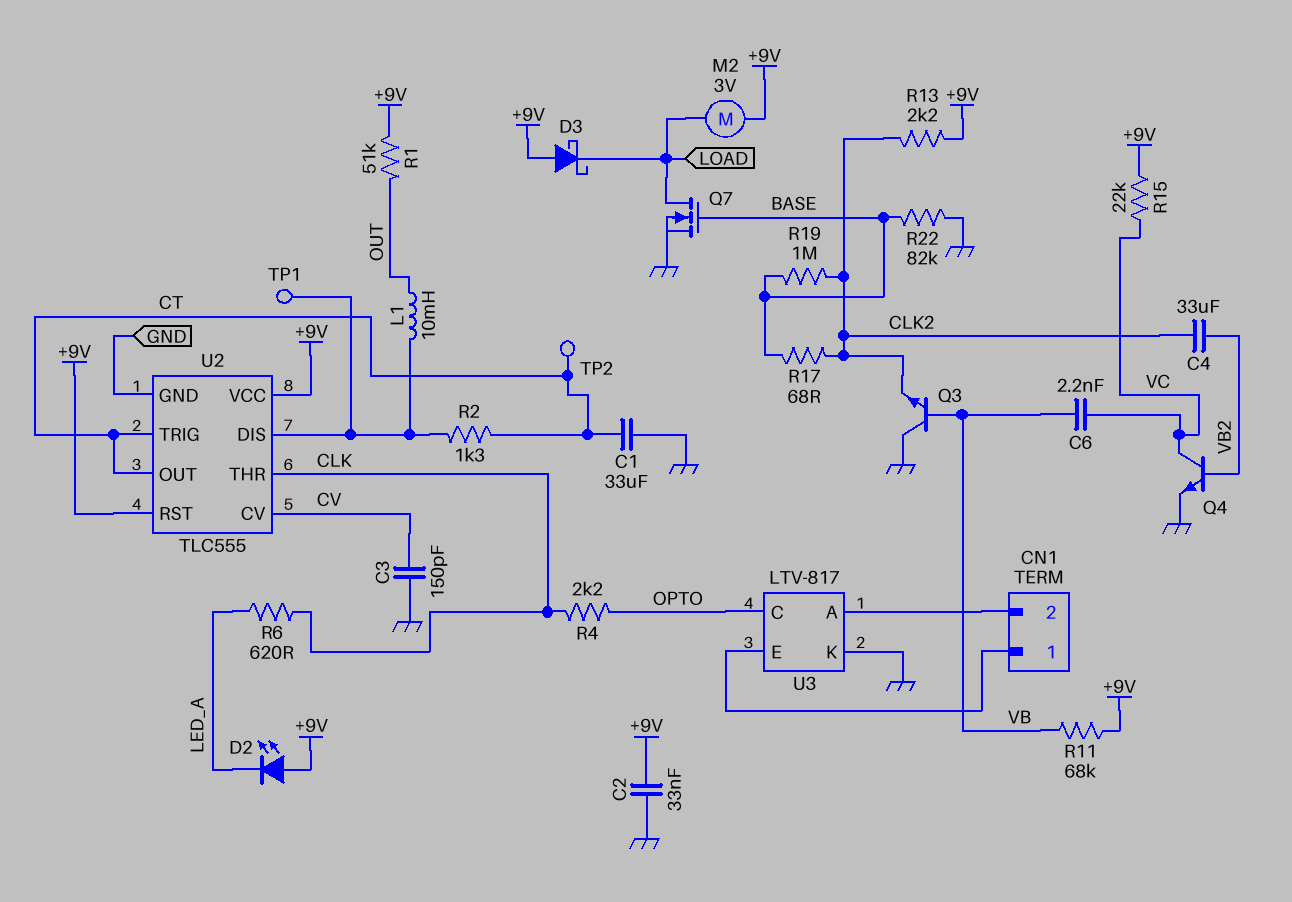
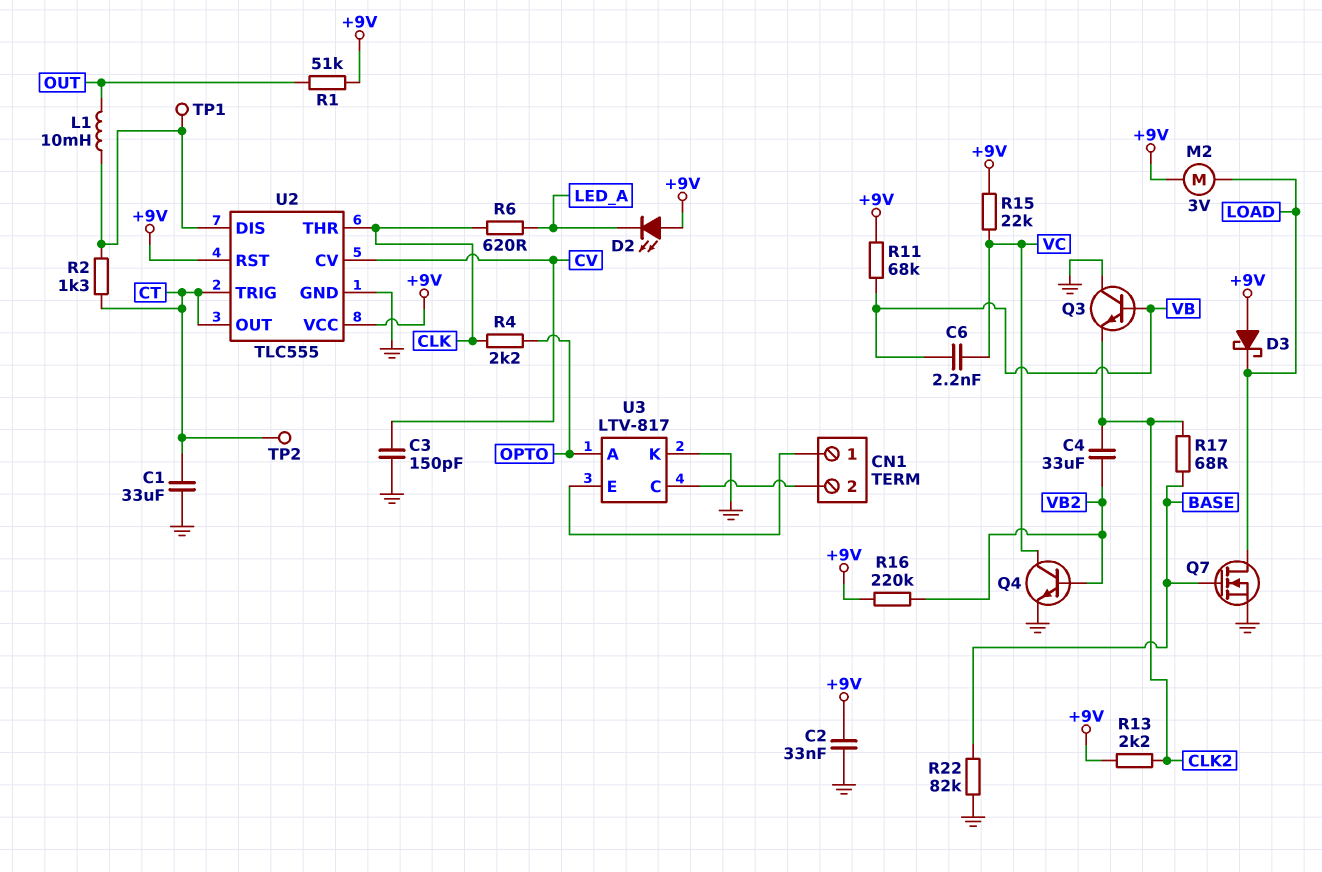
R16: none -> 220k (+9V, VB2)
R19: 1M (BASE, CLK2) -> none
U3 pin A: CN1/2 -> OPTO
U3 pin C: OPTO -> CN1/2

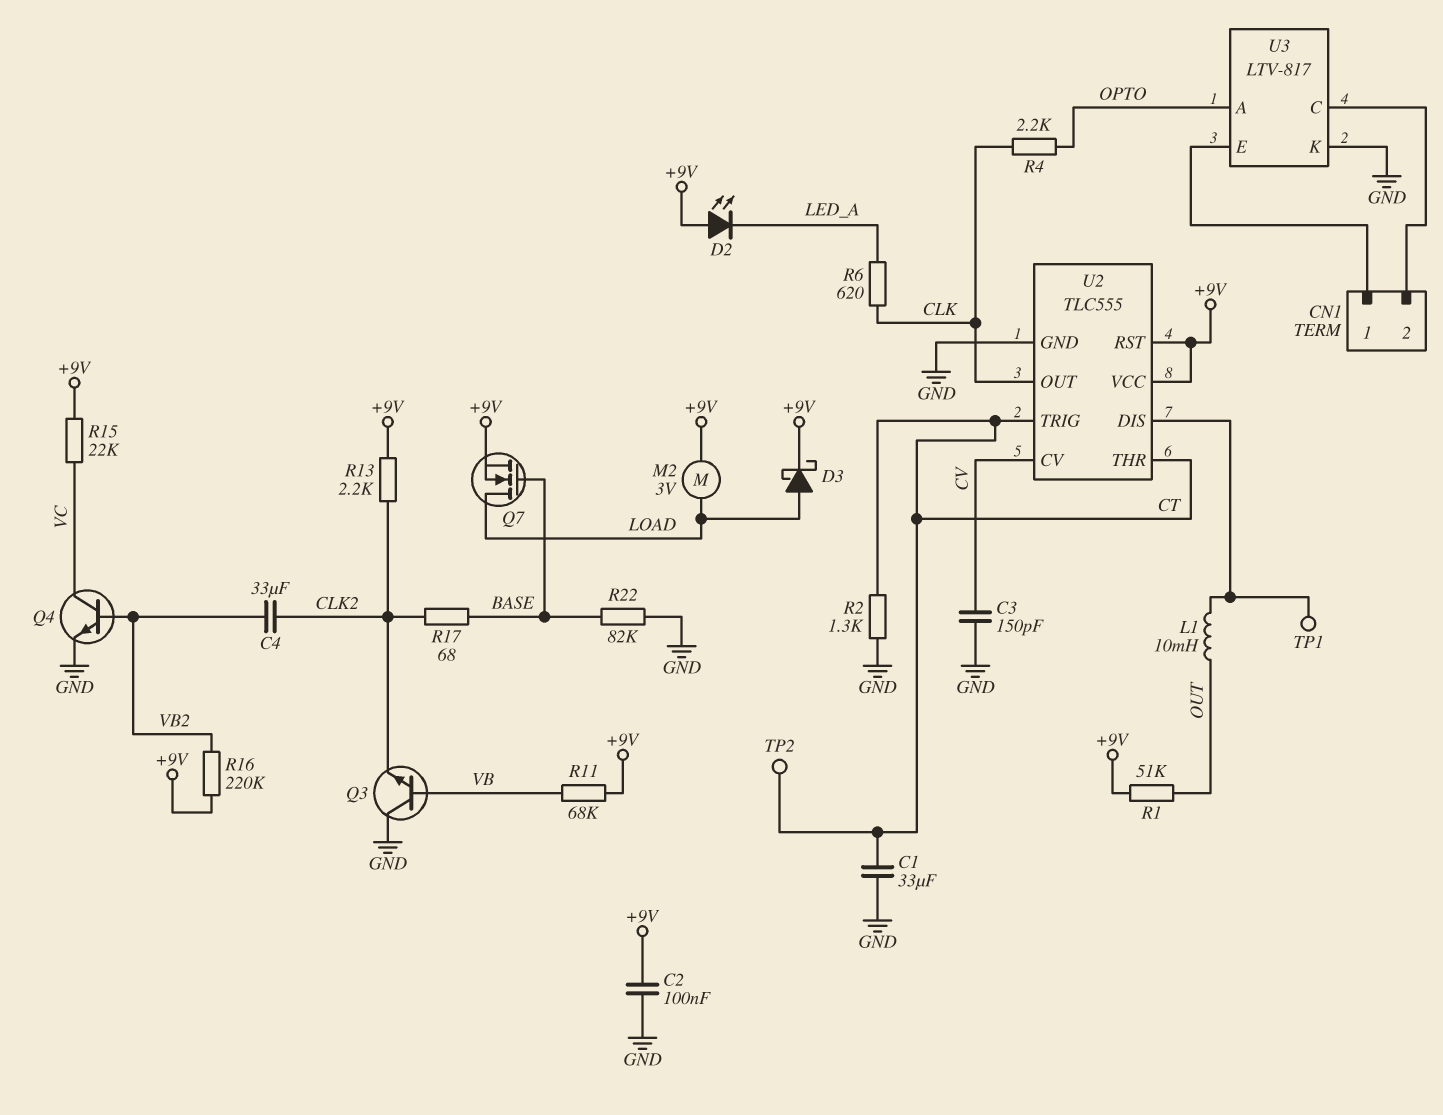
C2: 33nF (+9V, GND) -> 100nF (+9V, GND)
C6: 2.2nF (VB, VC) -> none
D3: schottky (A +9V, K LOAD) -> schottky (A LOAD, K +9V)
Q7: NMOS (G BASE, D LOAD, S GND) -> NMOS (G BASE, D LOAD, S +9V)
R2: 1.3k (CT, U2/DIS) -> 1.3k (CT, GND)
U2 pin OUT: CT -> CLK
U2 pin THR: CLK -> CT

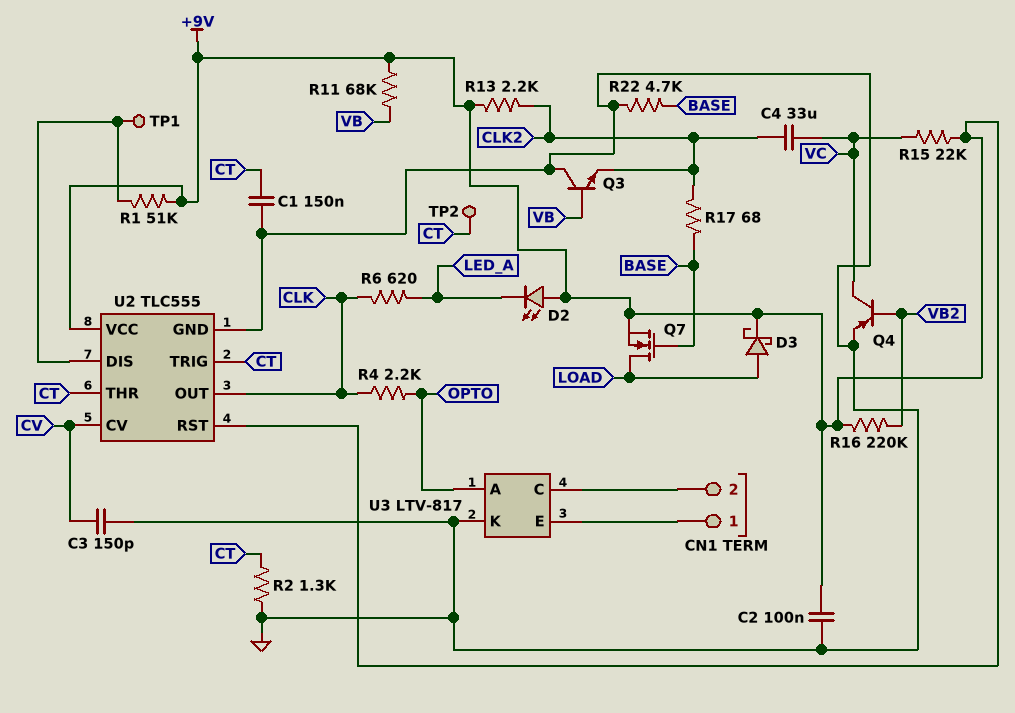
C1: 33uF (CT, GND) -> 150nF (CT, GND)
C4: 33uF (CLK2, VB2) -> 33uF (CLK2, VC)
L1: 10mH (OUT, U2/DIS) -> none
M2: motor 3V (+9V, LOAD) -> none
Q4: NPN (B VB2, C VC, E GND) -> PNP (B VB2, C VC, E GND)
R1: 51k (+9V, OUT) -> 51k (+9V, U2/DIS)
R22: 82k (BASE, GND) -> 4.7k (BASE, GND)

